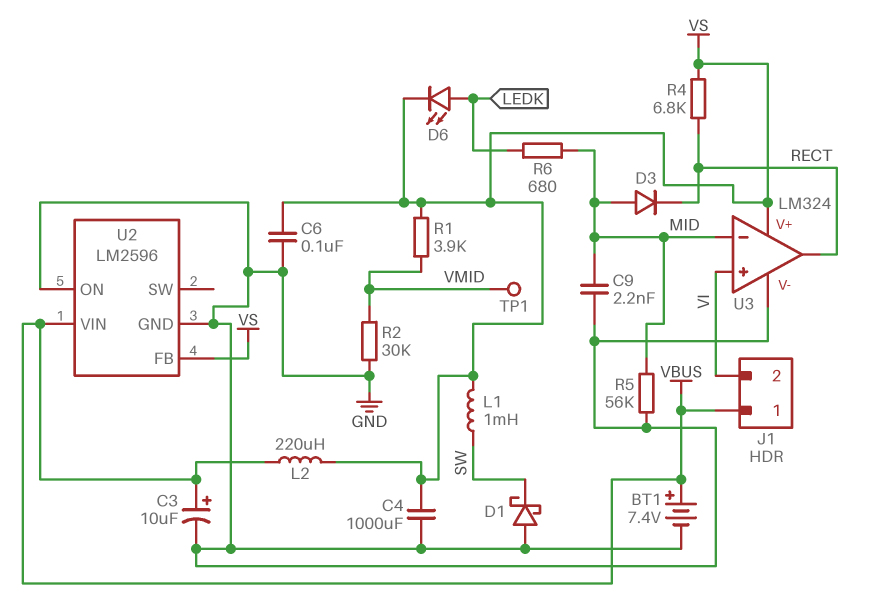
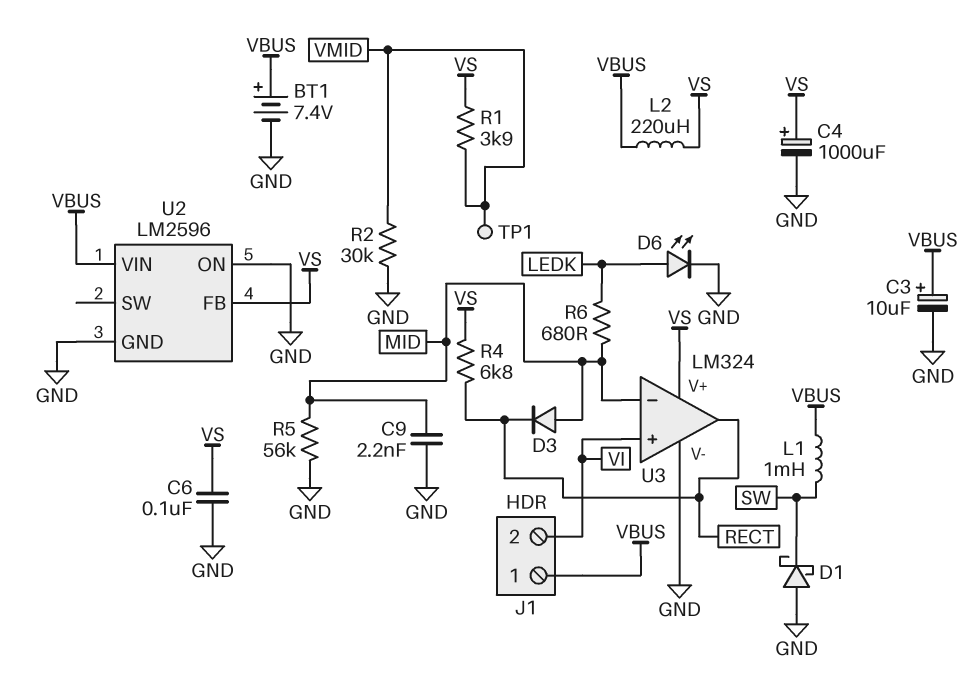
C4: 1000uF (GND, VS) -> 1000uF (plus VS, minus GND)
D6: LED (A LEDK, K VS) -> LED (A LEDK, K GND)
L1: 1mH (SW, VS) -> 1mH (SW, VBUS)

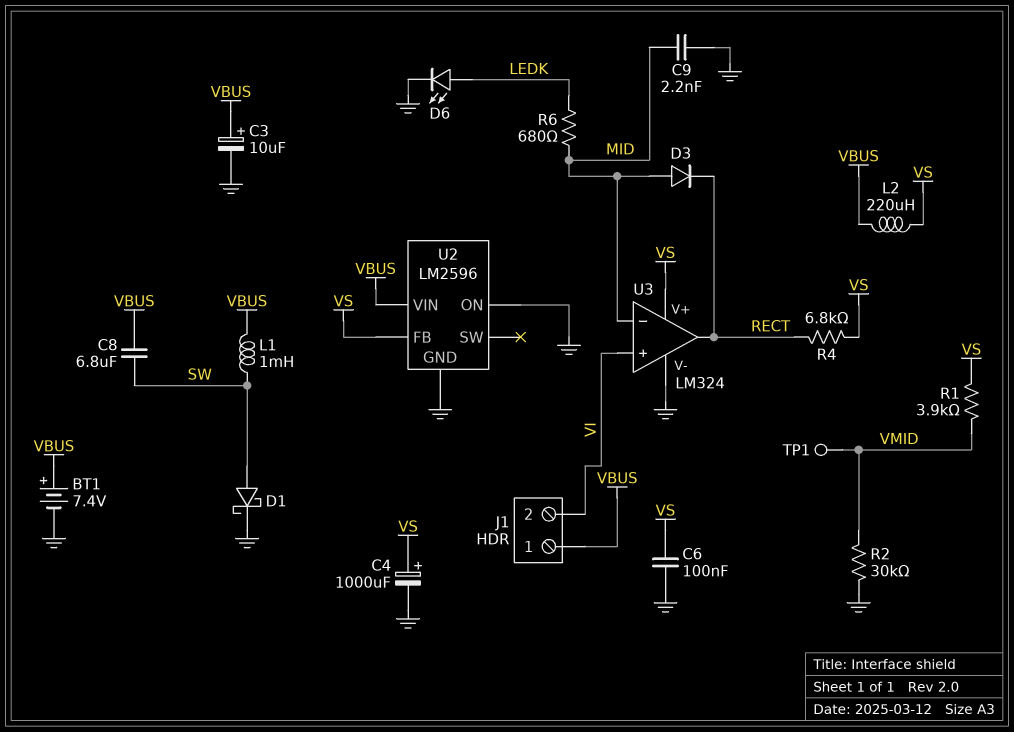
C8: none -> 6.8uF (SW, VBUS)
D1: schottky (A GND, K SW) -> schottky (A SW, K GND)
R5: 56k (GND, MID) -> none

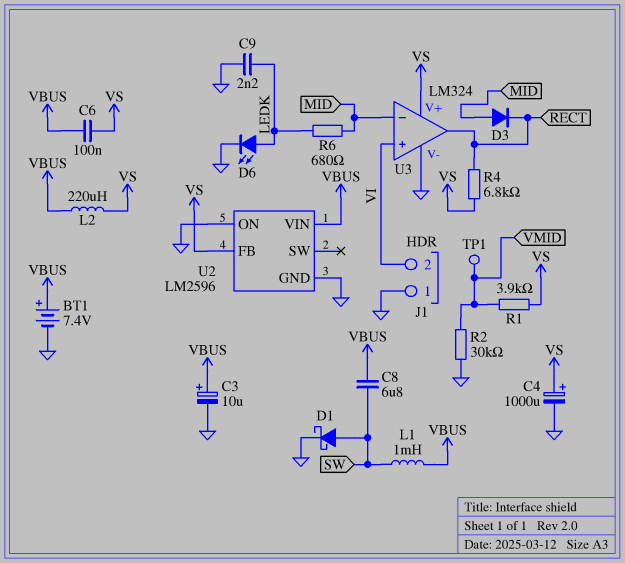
C6: 100nF (GND, VS) -> 100nF (VBUS, VS)
C9: 2.2nF (GND, MID) -> 2.2nF (GND, LEDK)
J1 pin 1: VBUS -> GND

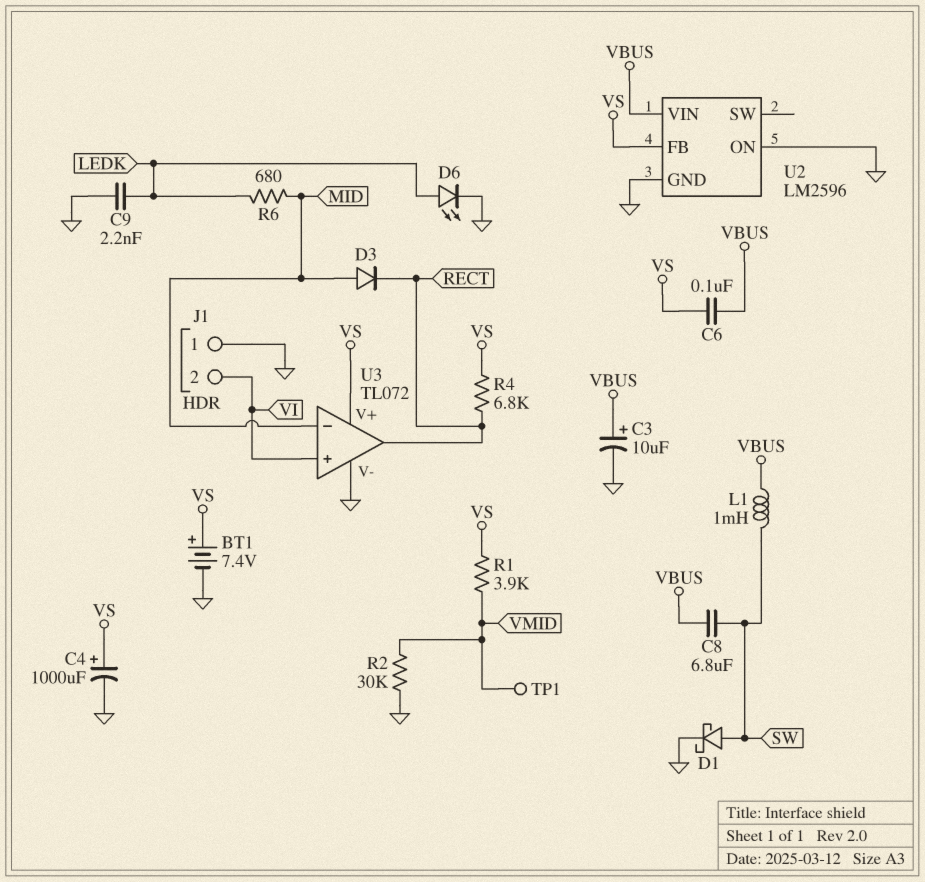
BT1: 7.4V (plus VBUS, minus GND) -> 7.4V (plus VS, minus GND)
L2: 220uH (VBUS, VS) -> none
U3: LM324 -> TL072

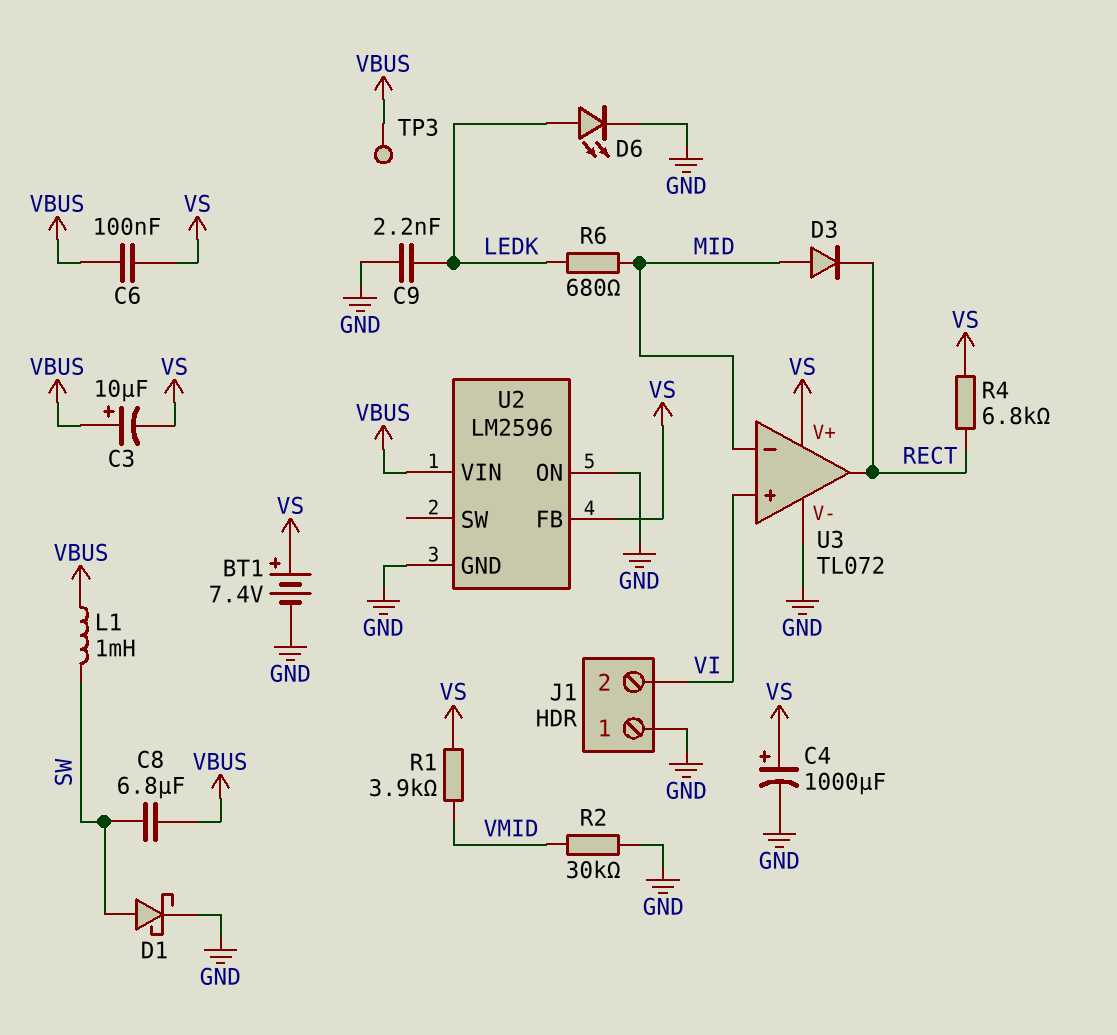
C3: 10uF (plus VBUS, minus GND) -> 10uF (plus VBUS, minus VS)
TP1: test point (VMID) -> none
TP3: none -> test point (VBUS)

